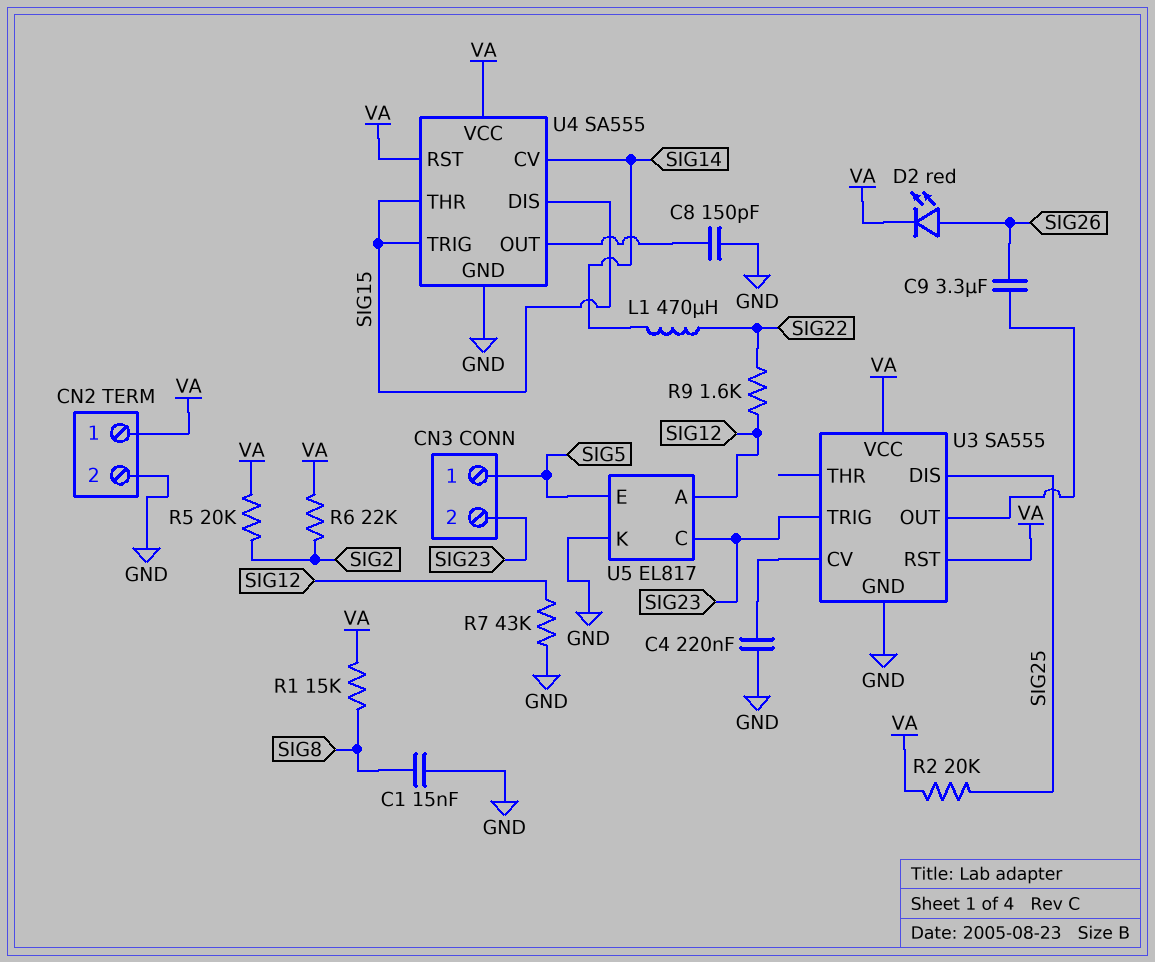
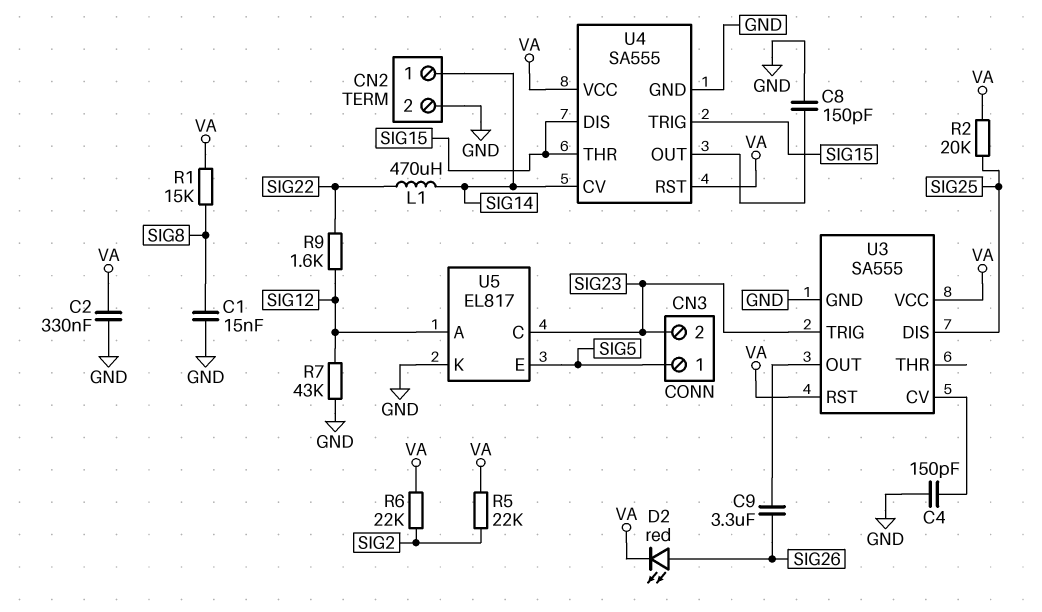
C2: none -> 330nF (GND, VA)
C4: 220nF (GND, U3/CV) -> 150pF (GND, U3/CV)
CN2 pin 1: VA -> SIG14
R5: 20k (SIG2, VA) -> 22k (SIG2, VA)

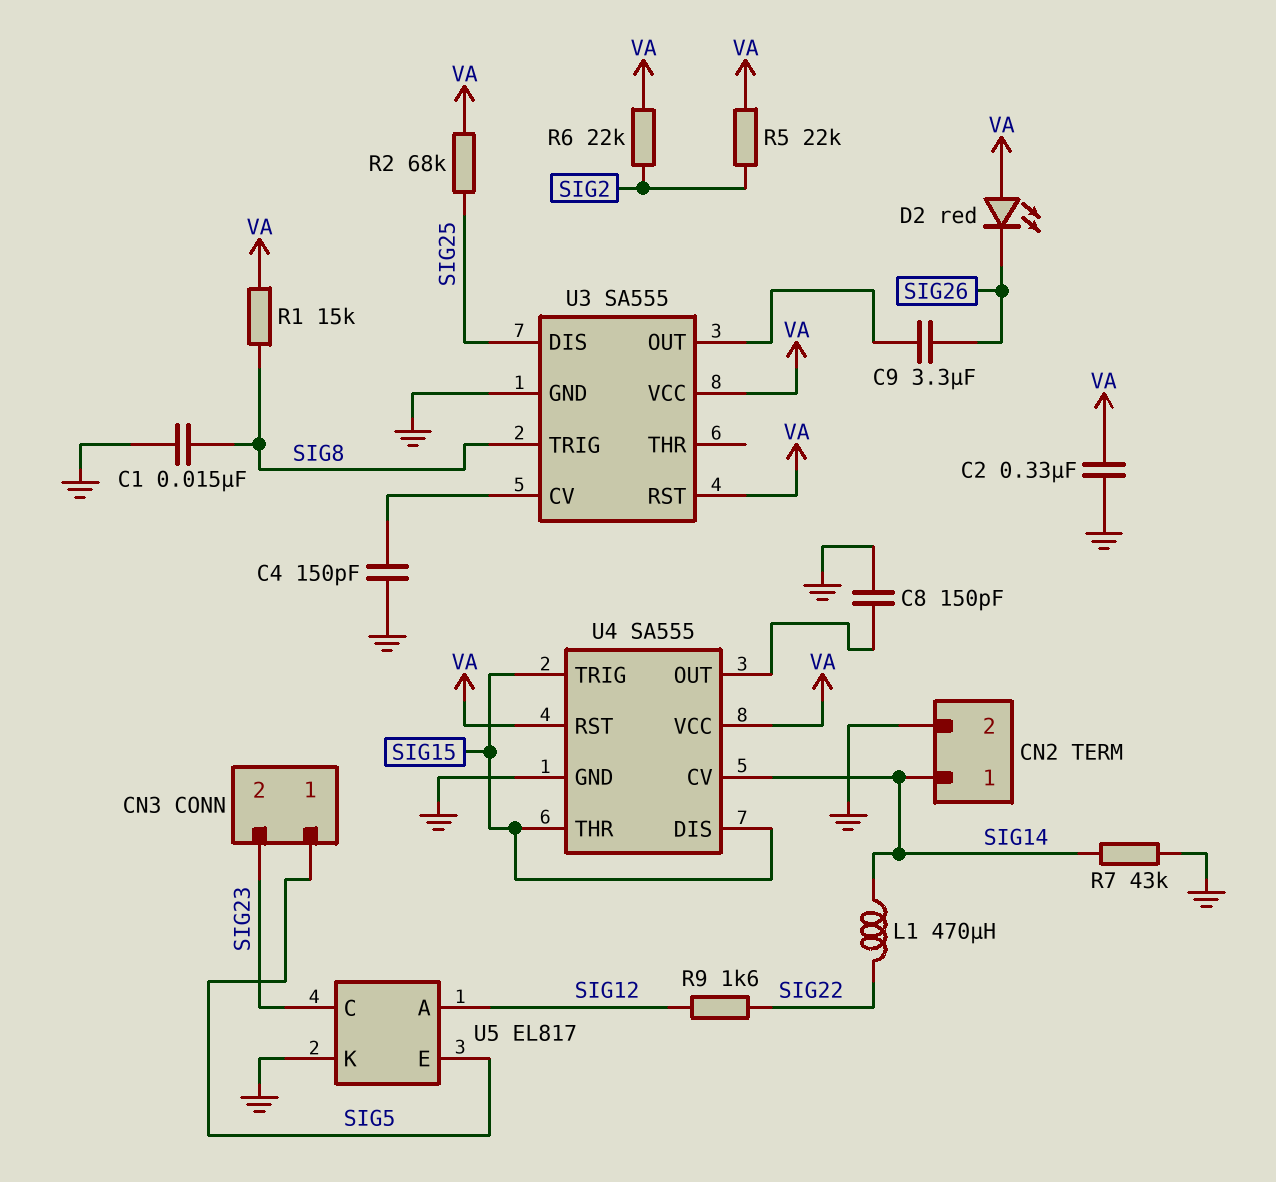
D2: LED red (A SIG26, K VA) -> LED red (A VA, K SIG26)
R2: 20k (SIG25, VA) -> 68k (SIG25, VA)
R7: 43k (GND, SIG12) -> 43k (GND, SIG14)
U3 pin TRIG: SIG23 -> SIG8

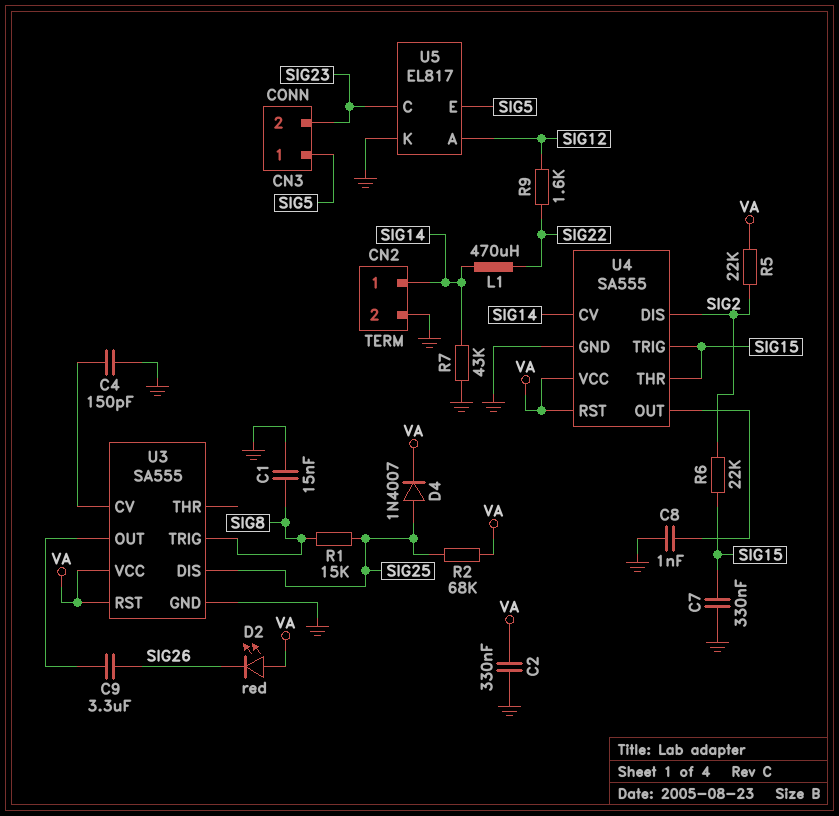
C7: none -> 330nF (GND, SIG15)
C8: 150pF (GND, U4/OUT) -> 1nF (GND, U4/OUT)
D4: none -> diode 1N4007 (A SIG25, K VA)
R1: 15k (SIG8, VA) -> 15k (SIG8, SIG25)
R6: 22k (SIG2, VA) -> 22k (SIG2, SIG15)
U4 pin DIS: SIG15 -> SIG2

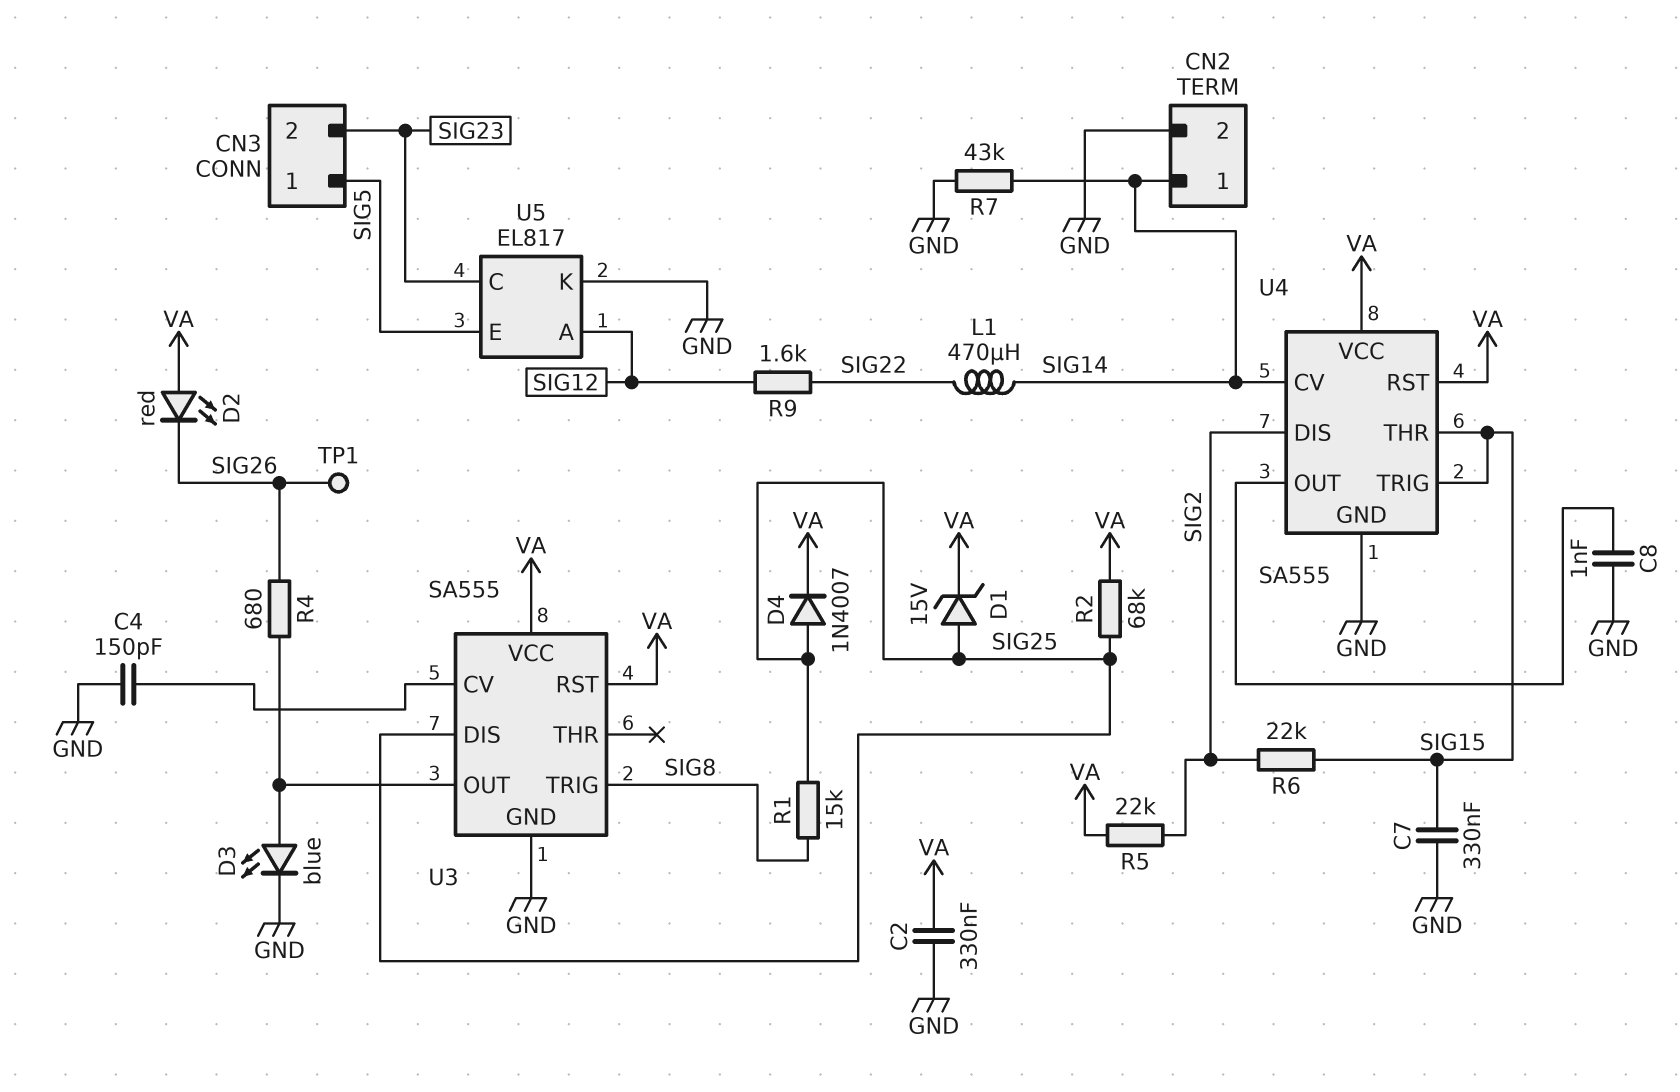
C1: 15nF (GND, SIG8) -> none
C9: 3.3uF (SIG26, U3/OUT) -> none
D1: none -> zener 15V (A SIG25, K VA)
D3: none -> LED blue (A U3/OUT, K GND)
R4: none -> 680 (SIG26, U3/OUT)
TP1: none -> test point (SIG26)

